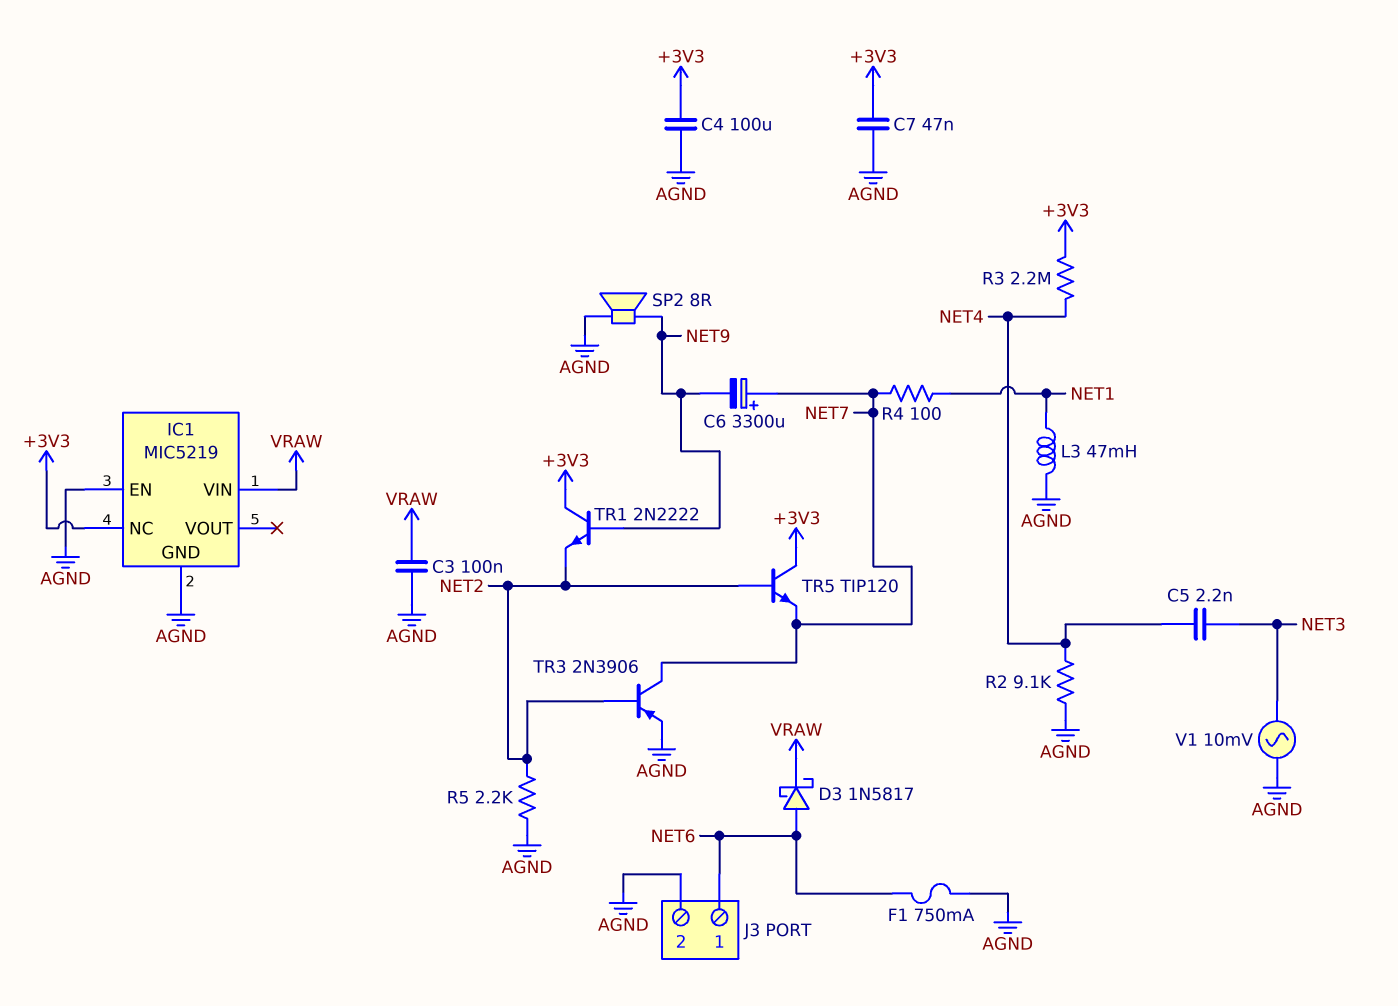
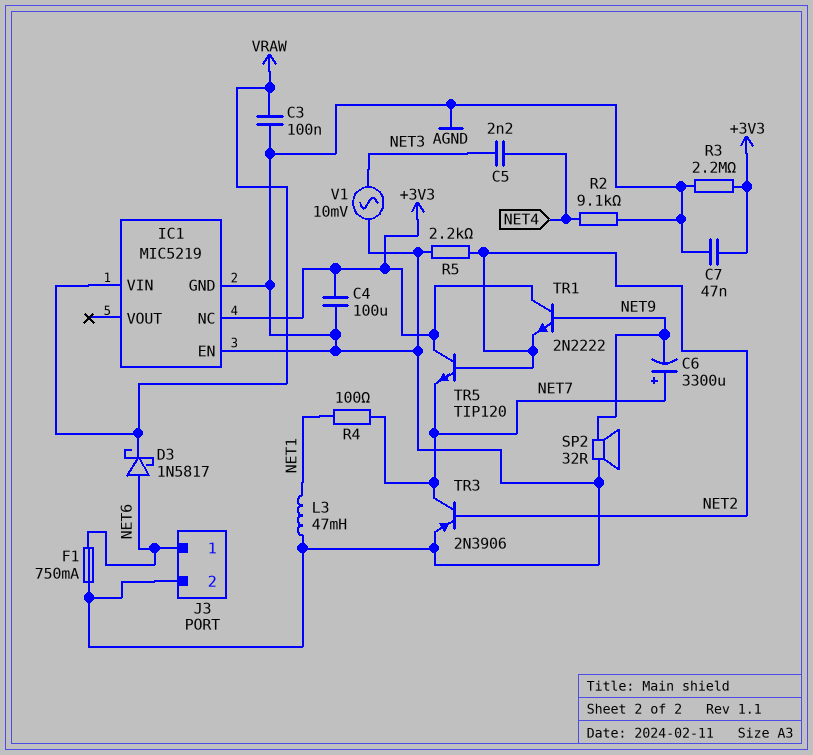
R3: 2.2M (+3V3, NET4) -> 2.2M (+3V3, AGND)
SP2: speaker 8R (AGND, NET9) -> speaker 32R (AGND, NET9)

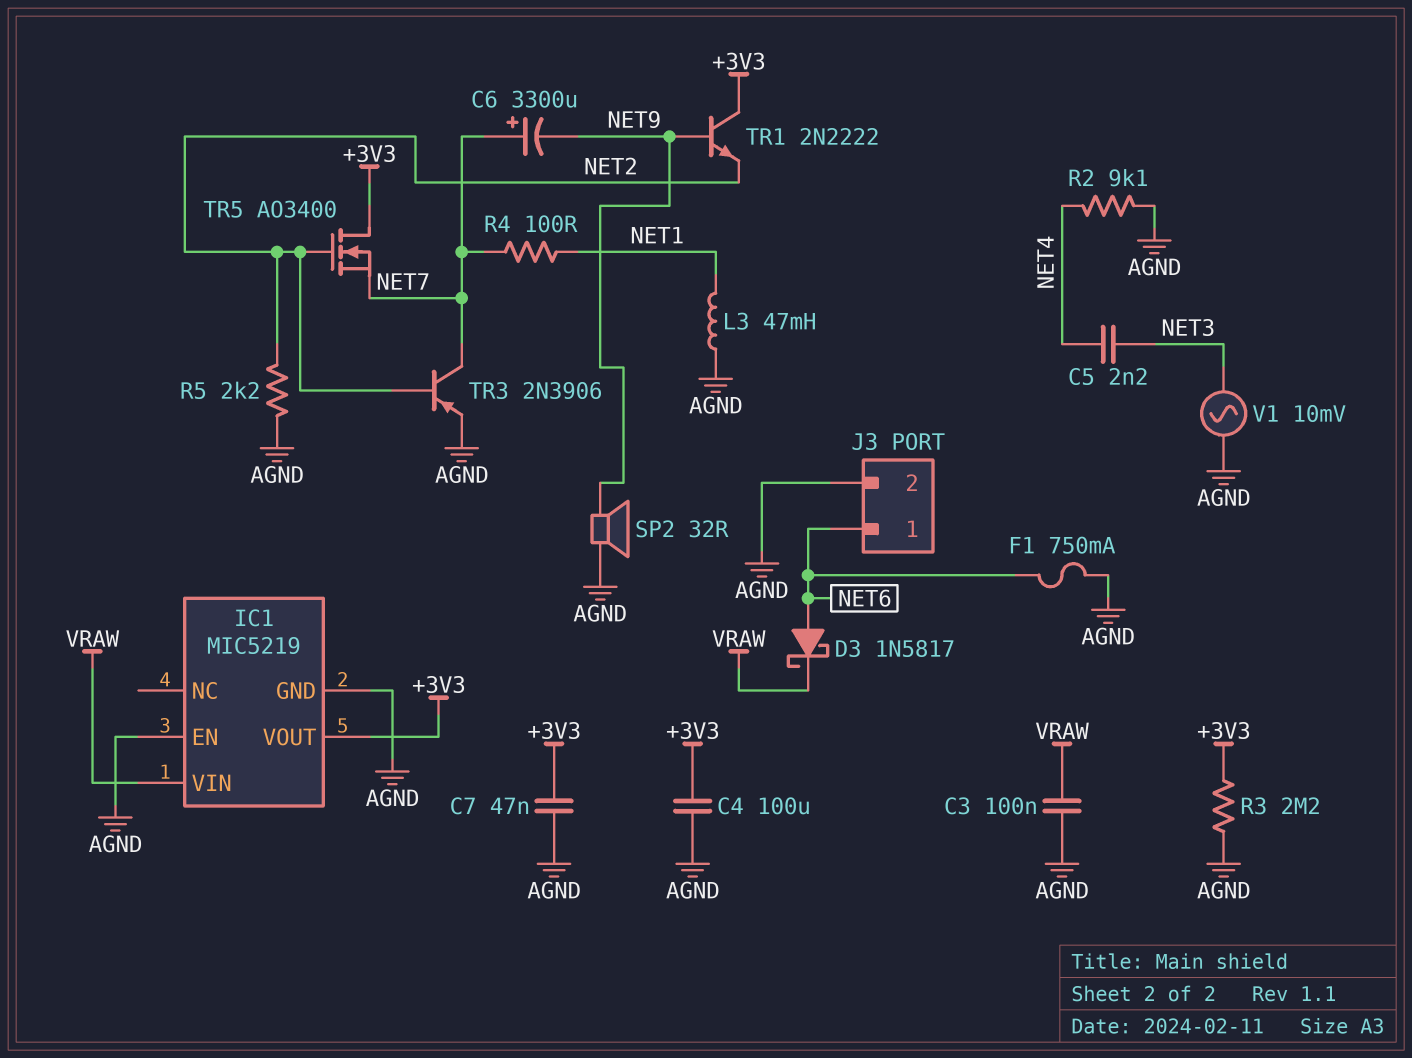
IC1 pin NC: +3V3 -> none
IC1 pin VOUT: none -> +3V3
TR5: NPN TIP120 (B NET2, C +3V3, E NET7) -> NMOS AO3400 (G NET2, D +3V3, S NET7)

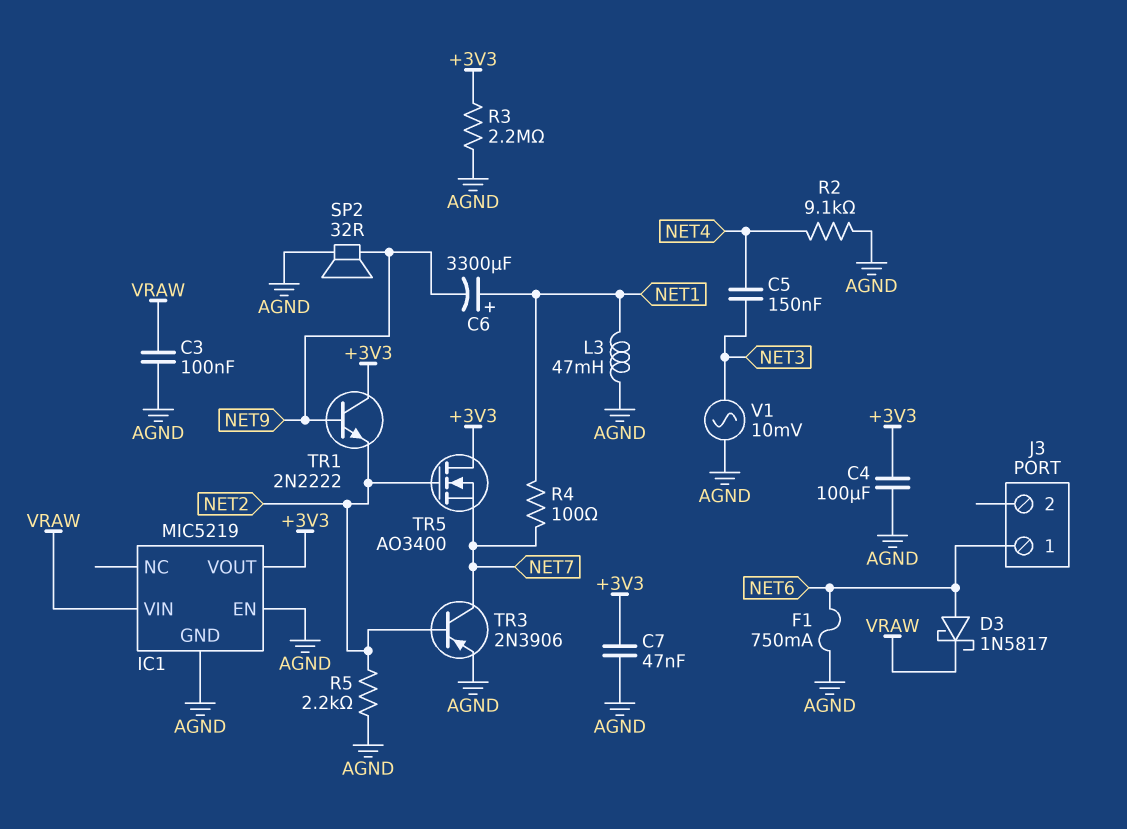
C5: 2.2nF (NET3, NET4) -> 150nF (NET3, NET4)
C6: 3300uF (plus NET7, minus NET9) -> 3300uF (plus NET1, minus NET9)
J3 pin 2: AGND -> none

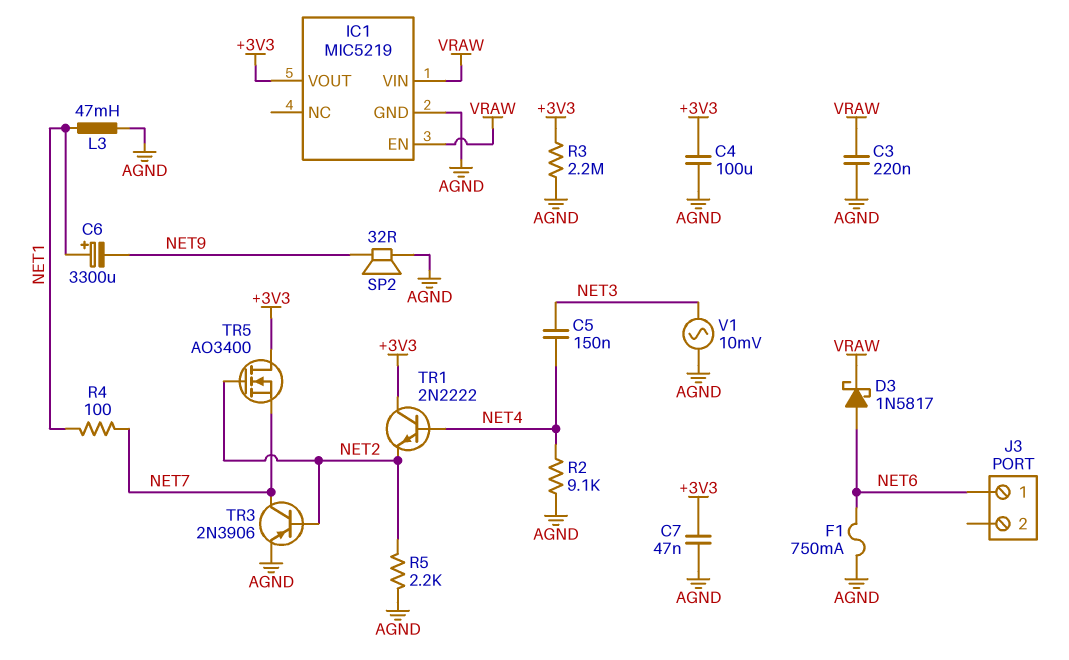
C3: 100nF (AGND, VRAW) -> 220nF (AGND, VRAW)
IC1 pin EN: AGND -> VRAW
TR1: NPN 2N2222 (B NET9, C +3V3, E NET2) -> NPN 2N2222 (B NET4, C +3V3, E NET2)

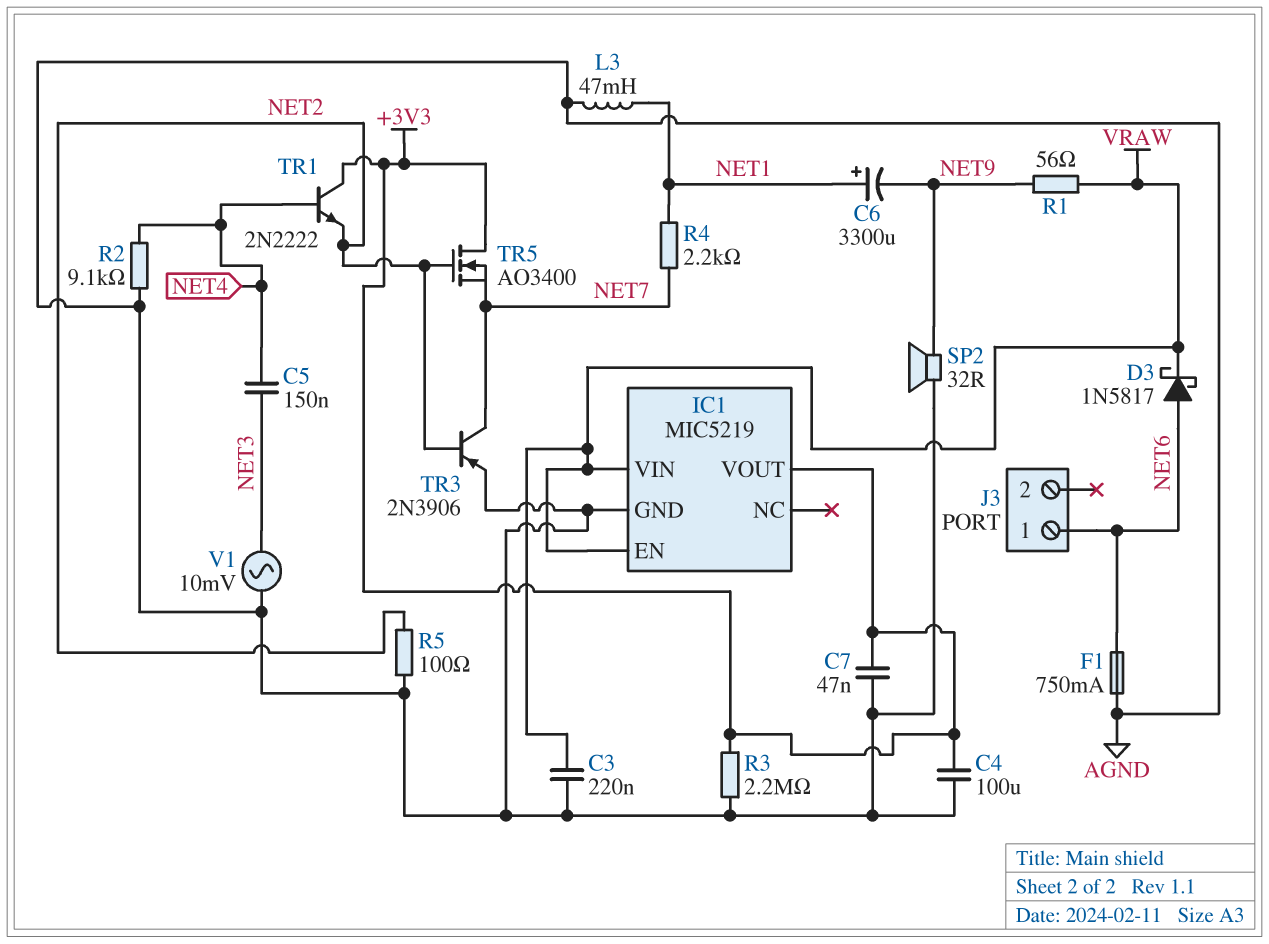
R1: none -> 56 (NET9, VRAW)
R4: 100 (NET1, NET7) -> 2.2k (NET1, NET7)
R5: 2.2k (AGND, NET2) -> 100 (AGND, NET2)

